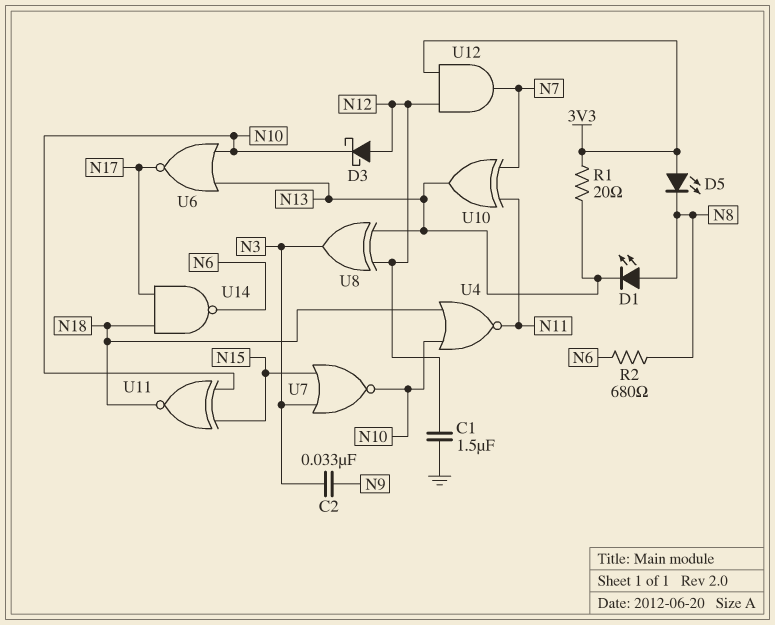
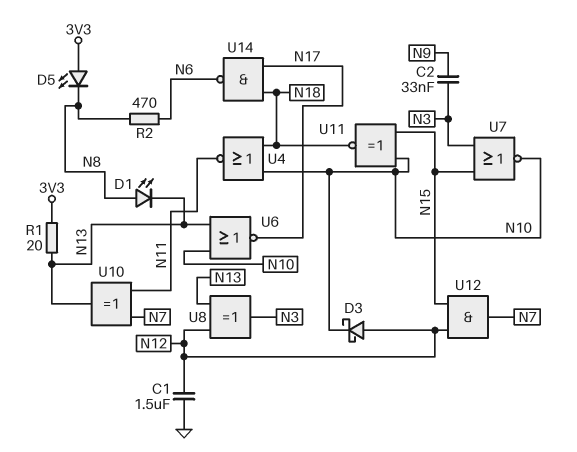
R2: 680 (N6, N8) -> 470 (N6, N8)
U12: AND (in 3V3, in N12, out N7) -> AND (in N12, in N15, out N7)

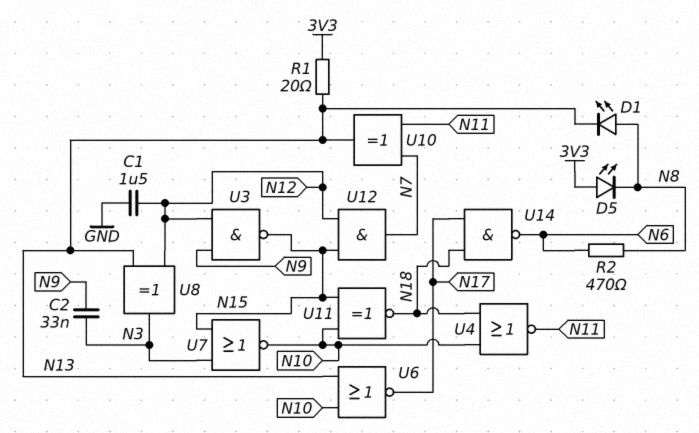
D3: schottky (A N12, K N10) -> none
U3: none -> NAND (in N9, in N12, out N15)

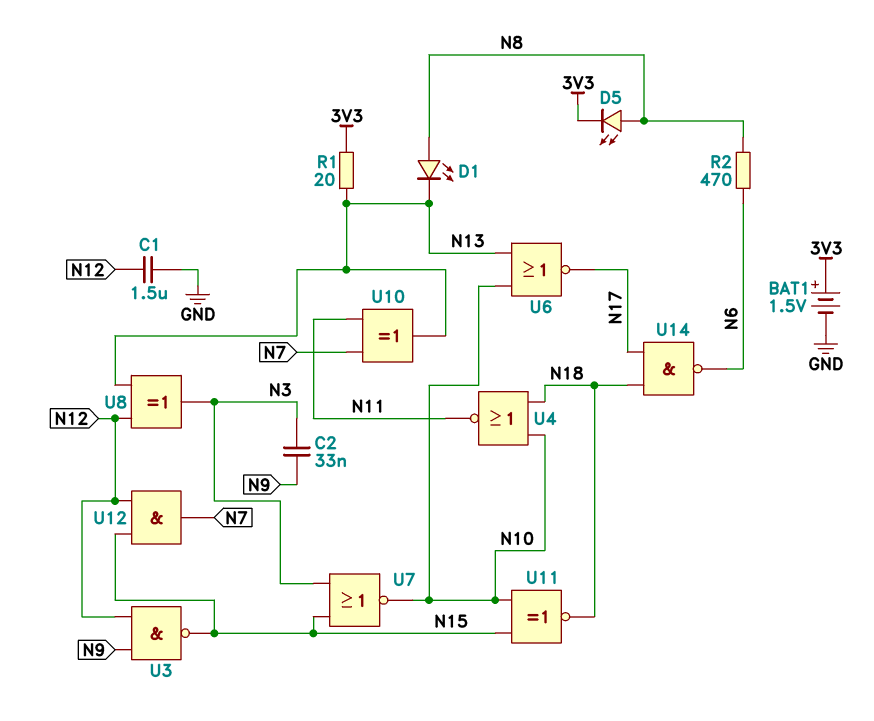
BAT1: none -> 1.5V (plus 3V3, minus GND)
D5: LED (A 3V3, K N8) -> LED (A N8, K 3V3)

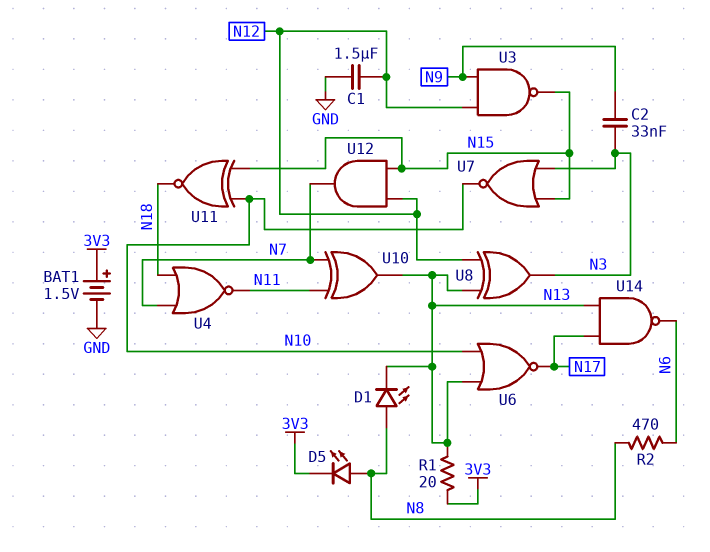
U4: NOR (in N10, in N18, out N11) -> NOR (in N7, in N18, out N11)
U14: NAND (in N17, in N18, out N6) -> NAND (in N13, in N17, out N6)

